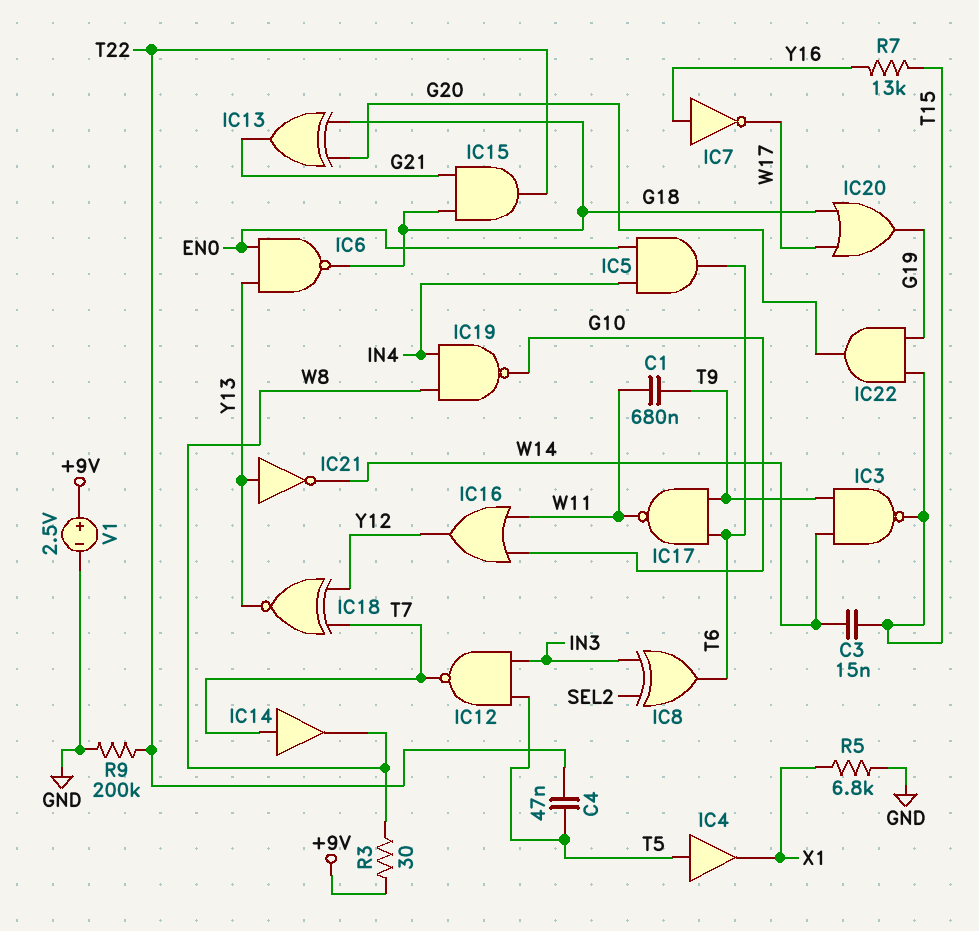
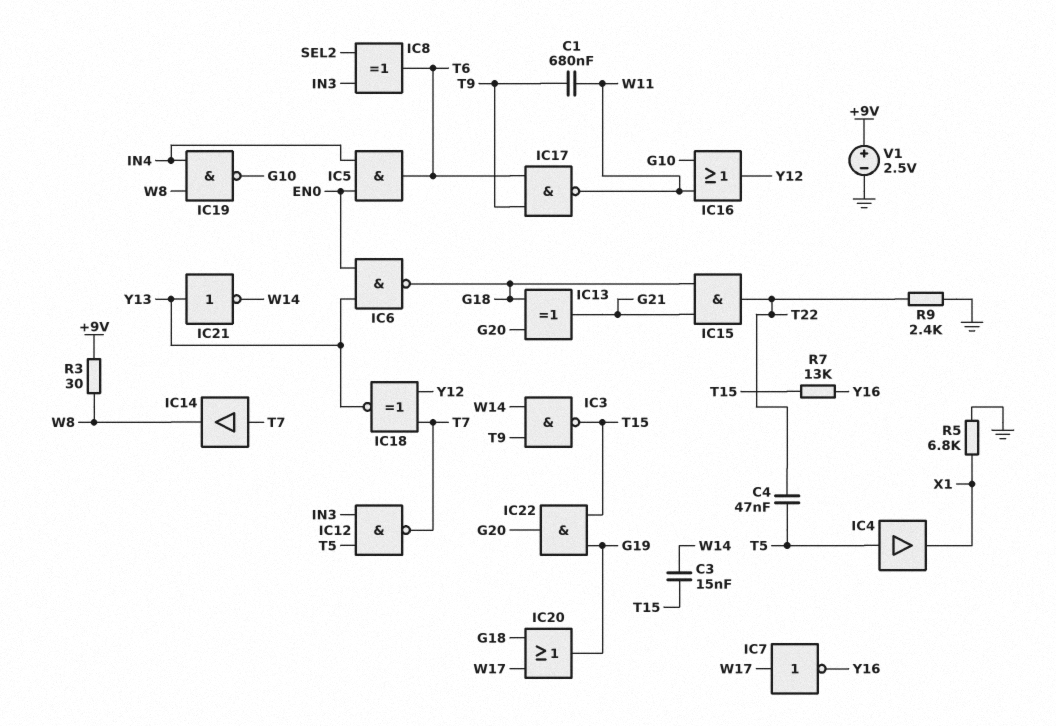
IC7: NOT (in Y16, out W17) -> NOT (in W17, out Y16)
R9: 200k (GND, T22) -> 2.4k (GND, T22)

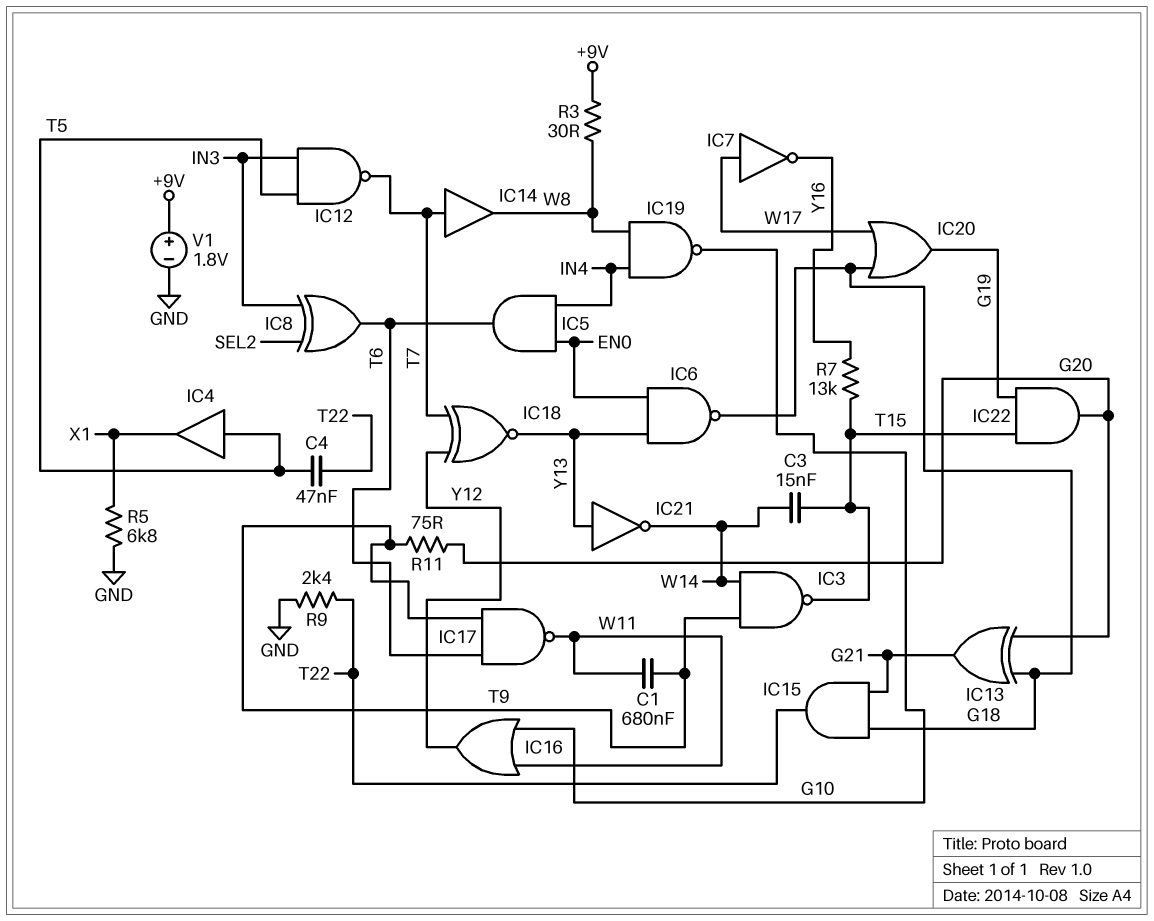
R11: none -> 75 (G20, T9)
V1: 2.5V (plus +9V, minus GND) -> 1.8V (plus +9V, minus GND)

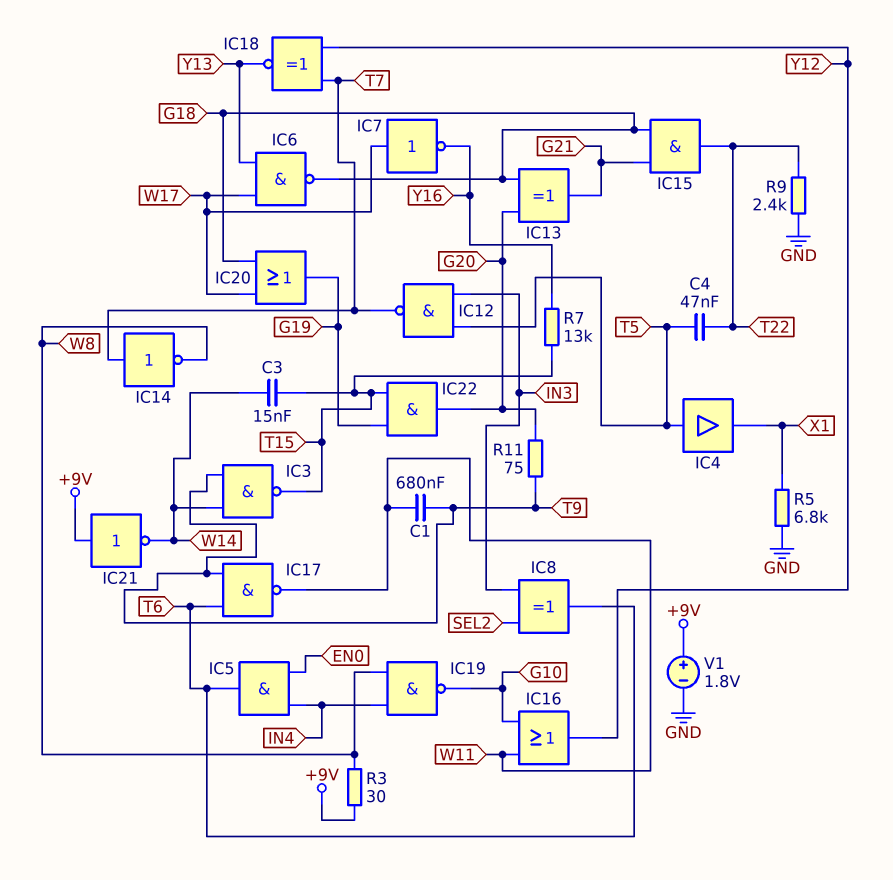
IC6: NAND (in EN0, in Y13, out G18) -> NAND (in W17, in Y13, out G18)
IC14: buffer (in T7, out W8) -> NOT (in T7, out W8)
IC21: NOT (in Y13, out W14) -> NOT (in +9V, out W14)

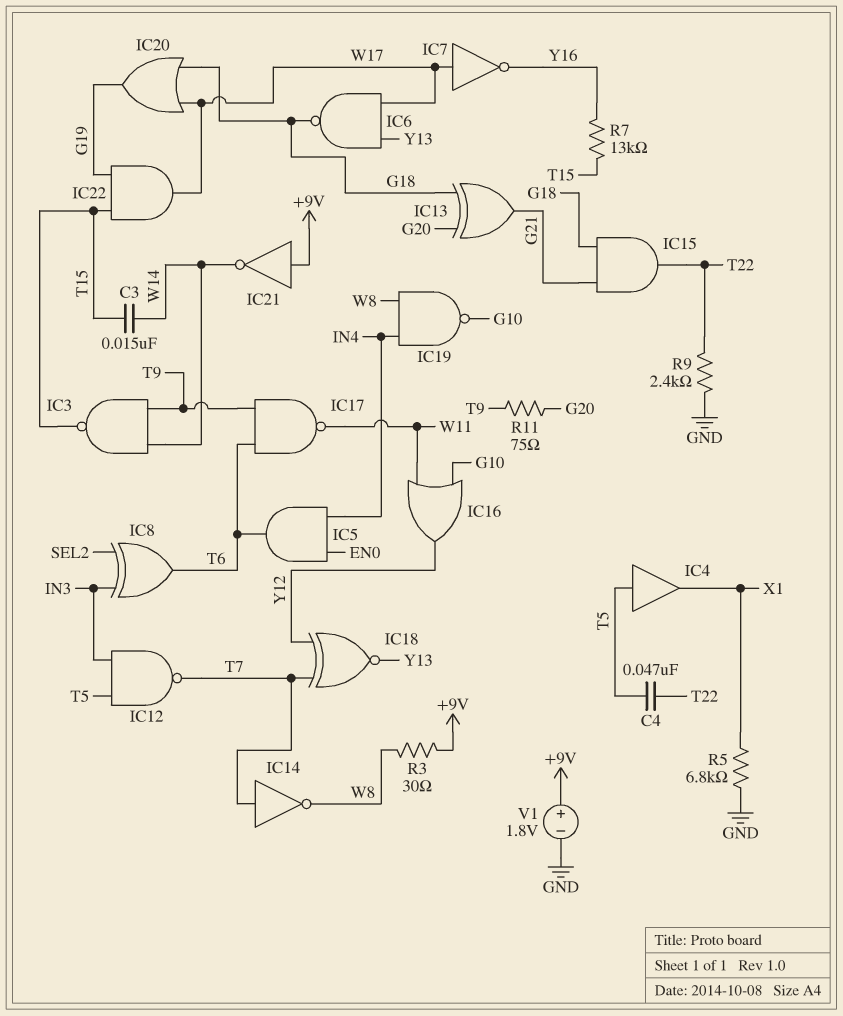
C1: 680nF (T9, W11) -> none
IC22: AND (in G19, in T15, out G20) -> AND (in G19, in T15, out W17)

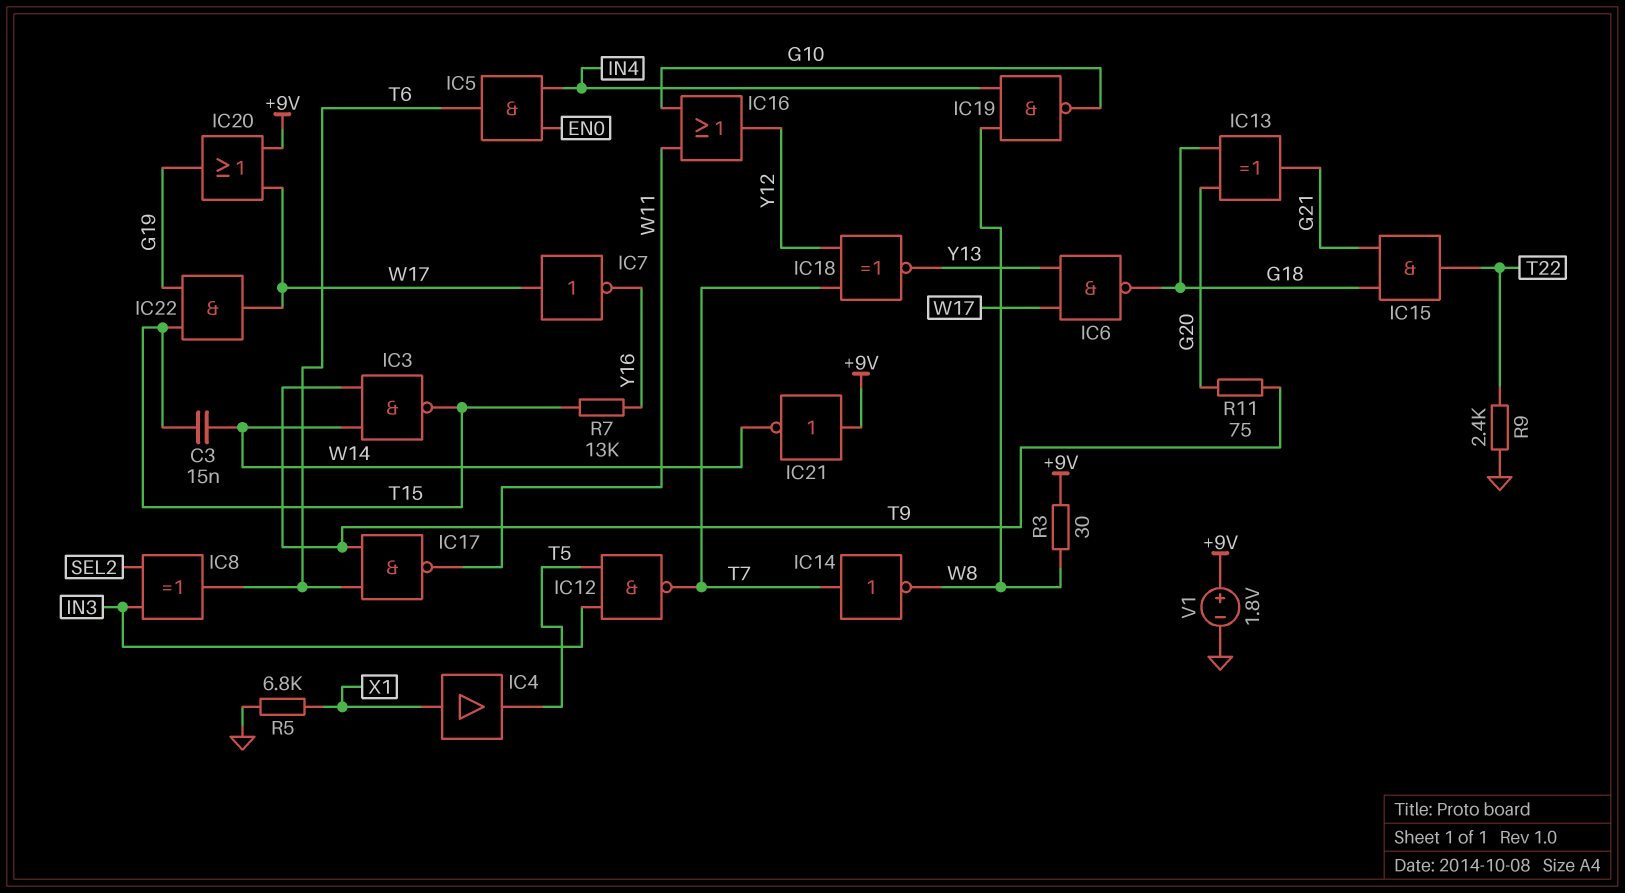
C4: 47nF (T5, T22) -> none
IC4: buffer (in T5, out X1) -> buffer (in X1, out T5)
IC20: OR (in G18, in W17, out G19) -> OR (in +9V, in W17, out G19)

